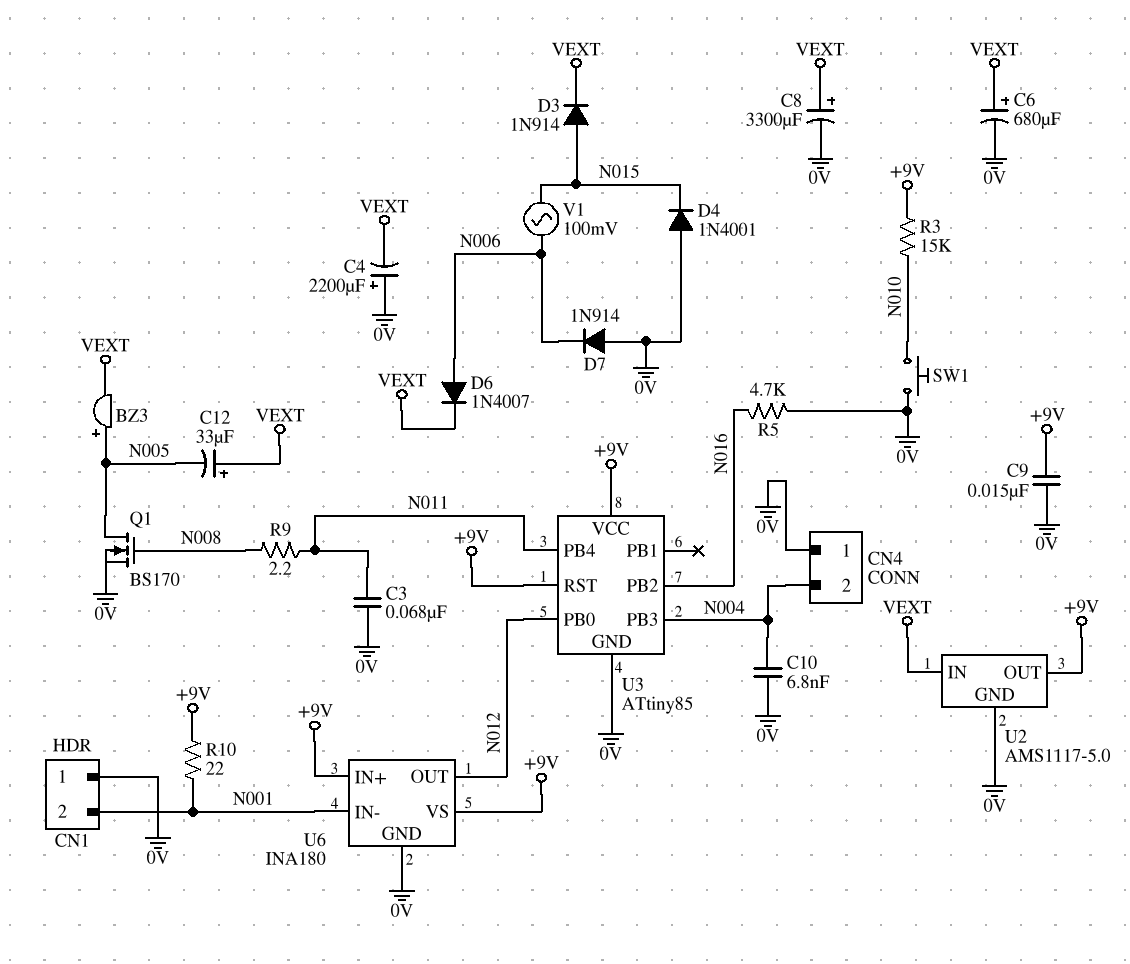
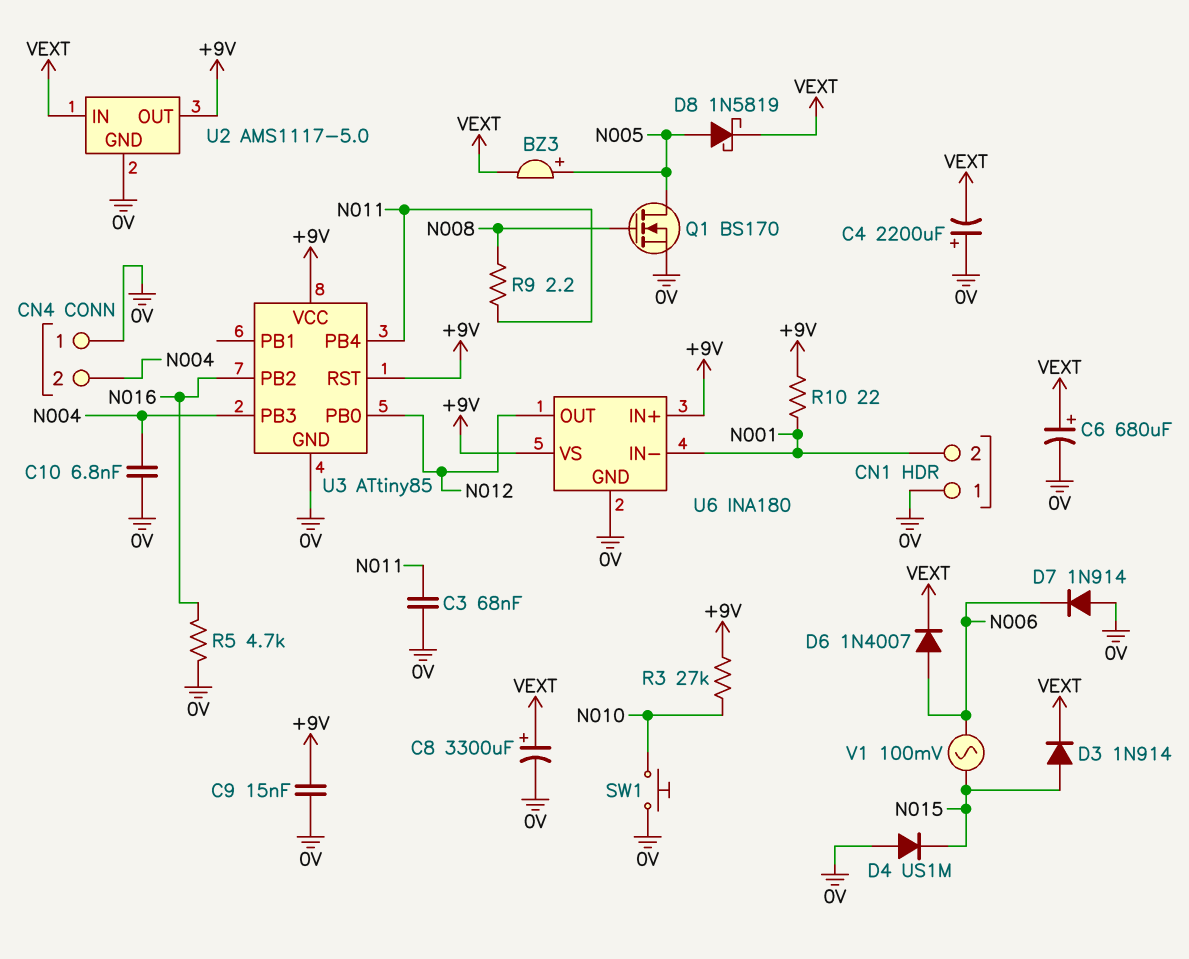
C12: 33uF (plus VEXT, minus N005) -> none
D4: diode 1N4001 (A 0V, K N015) -> diode US1M (A 0V, K N015)
D8: none -> schottky 1N5819 (A N005, K VEXT)
R3: 15k (+9V, N010) -> 27k (+9V, N010)

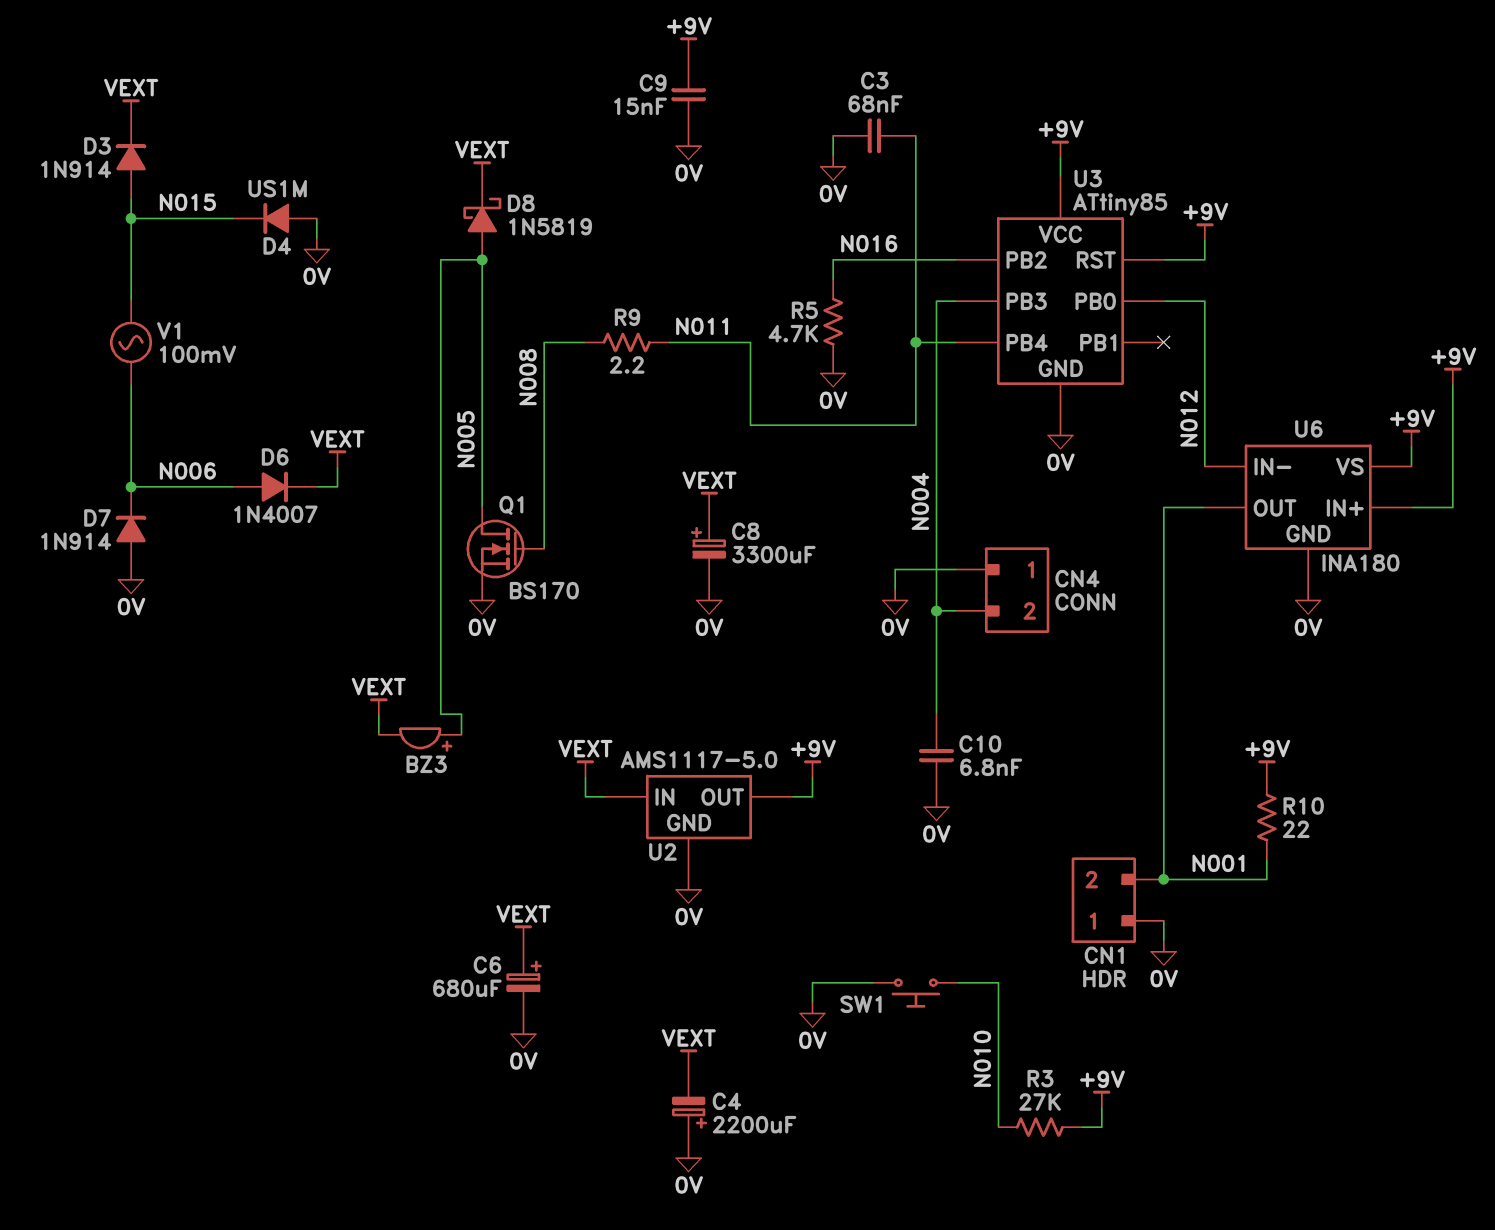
U6 pin IN-: N001 -> N012
U6 pin OUT: N012 -> N001

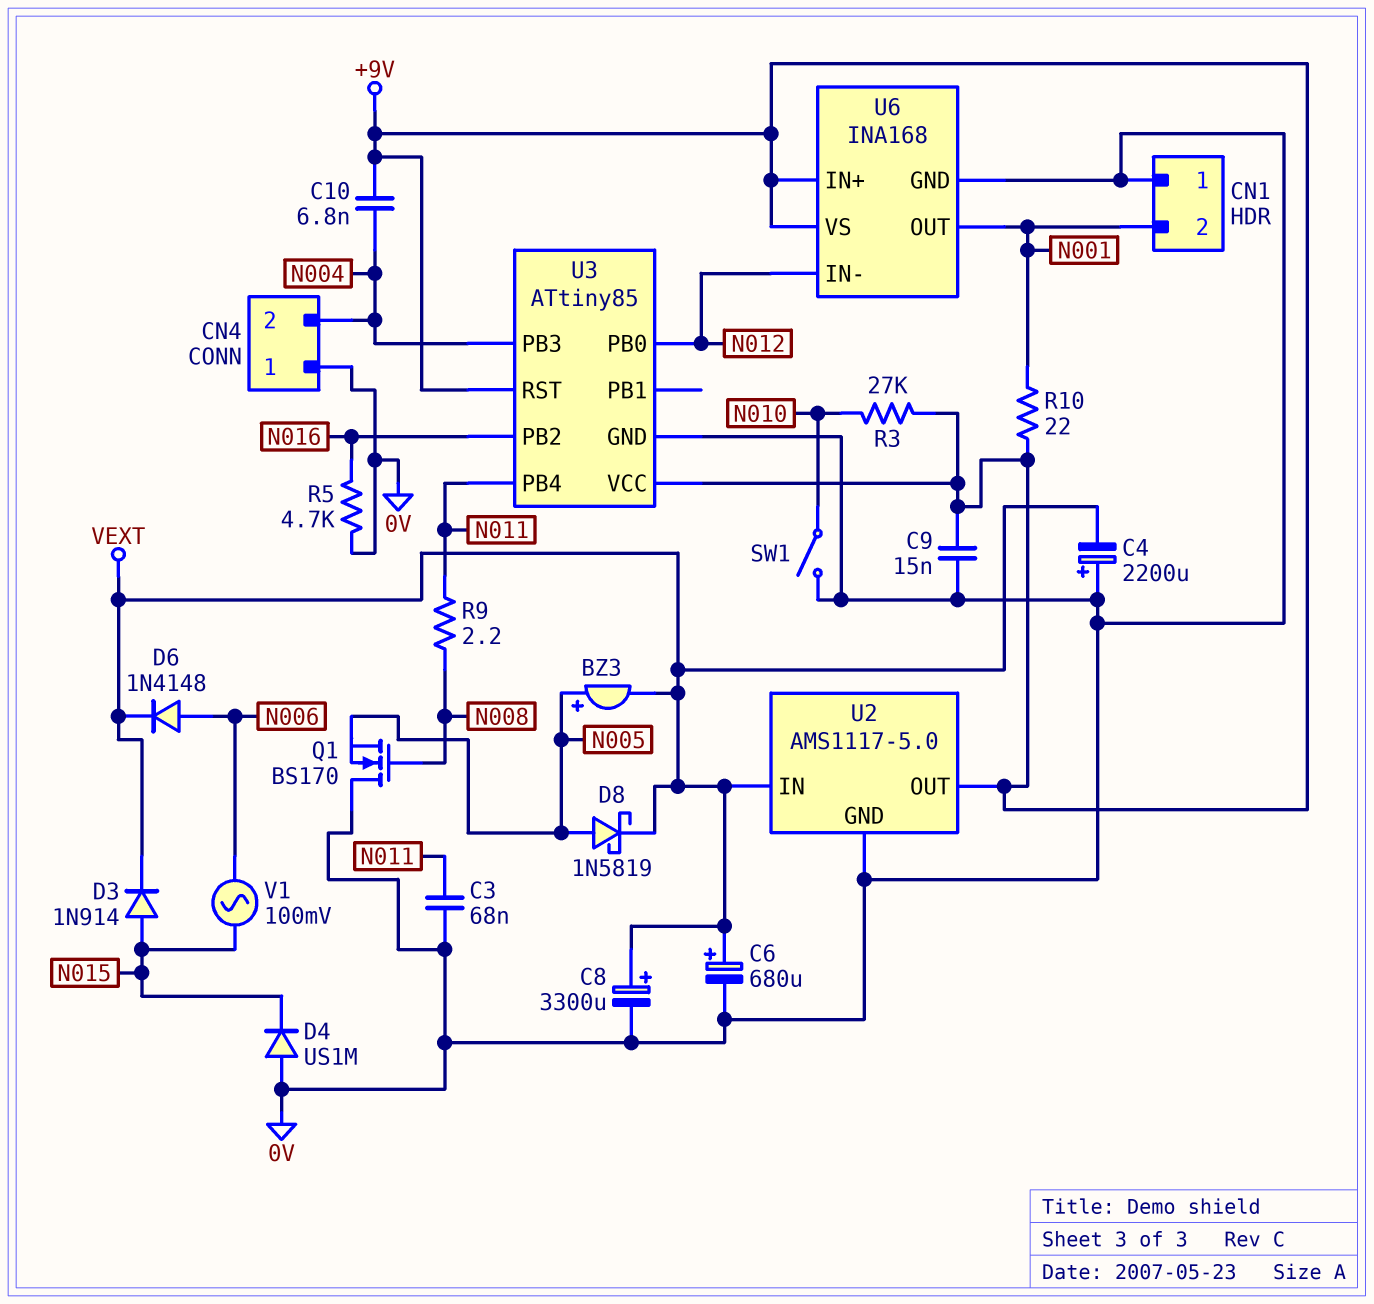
C10: 6.8nF (0V, N004) -> 6.8nF (+9V, N004)
D6: diode 1N4007 (A N006, K VEXT) -> diode 1N4148 (A N006, K VEXT)
D7: diode 1N914 (A 0V, K N006) -> none
Q1: NMOS BS170 (G N008, D N005, S 0V) -> NMOS BS170 (G N008, D 0V, S N005)
SW1: button (0V, N010) -> switch (0V, N010)
U6: INA180 -> INA168

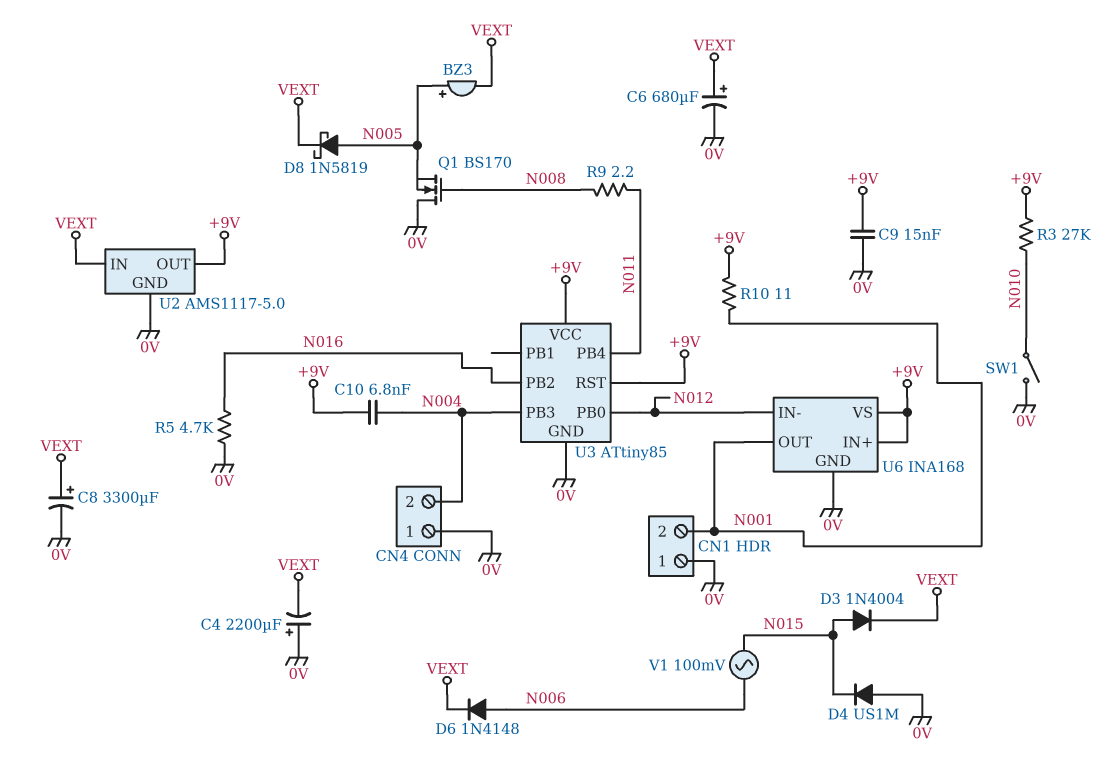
C3: 68nF (0V, N011) -> none
D3: diode 1N914 (A N015, K VEXT) -> diode 1N4004 (A N015, K VEXT)
R10: 22 (+9V, N001) -> 11 (+9V, N001)

